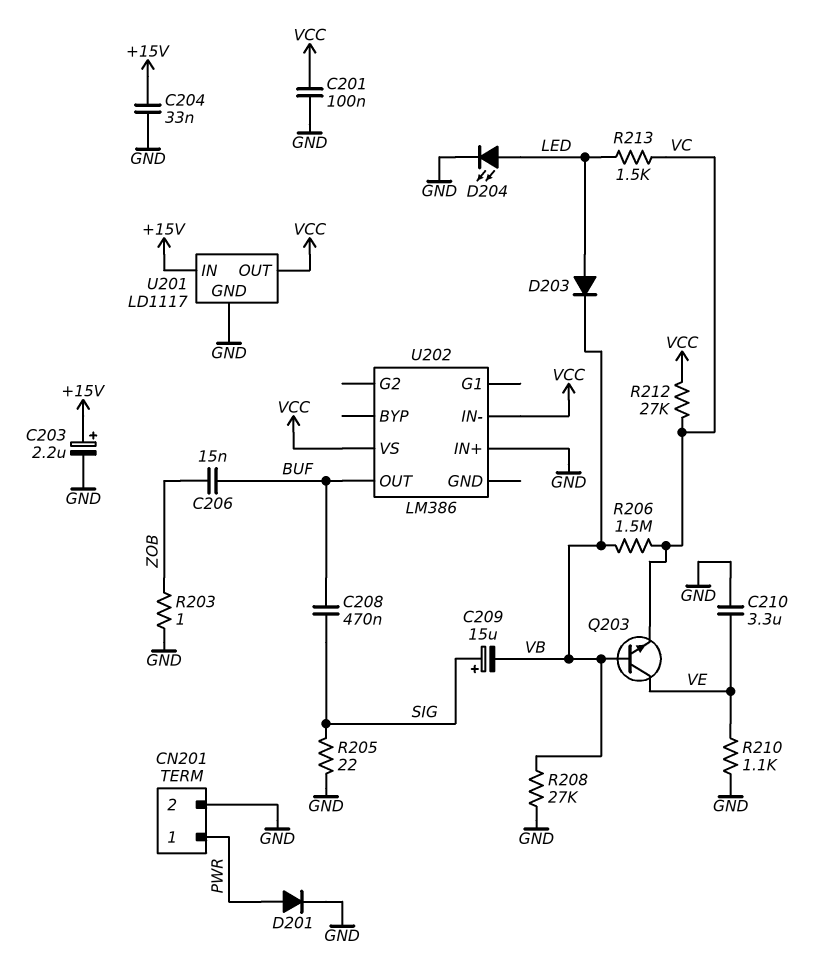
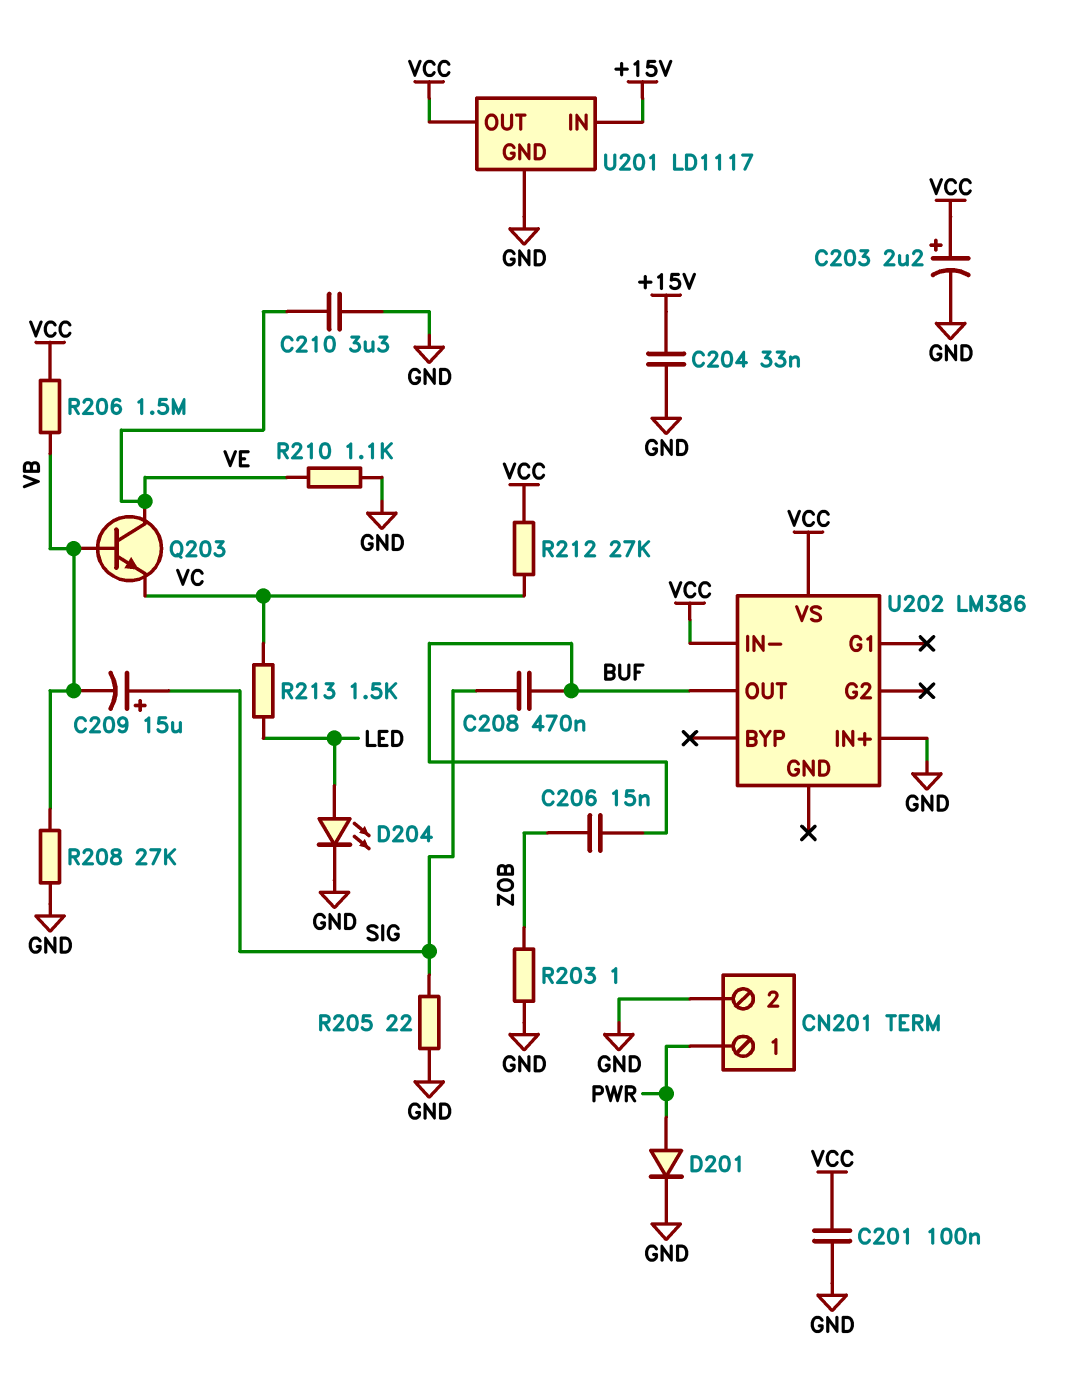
C203: 2.2uF (plus +15V, minus GND) -> 2.2uF (plus VCC, minus GND)
D203: diode (A LED, K VB) -> none
R206: 1.5M (VB, VC) -> 1.5M (VB, VCC)

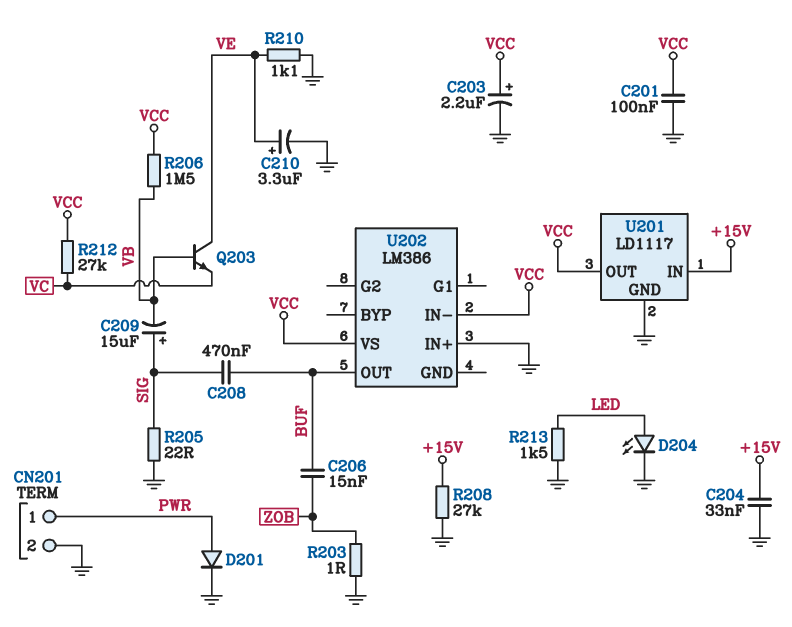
C210: 3.3uF (GND, VE) -> 3.3uF (plus VE, minus GND)
R208: 27k (GND, VB) -> 27k (+15V, GND)
R213: 1.5k (LED, VC) -> 1.5k (GND, LED)

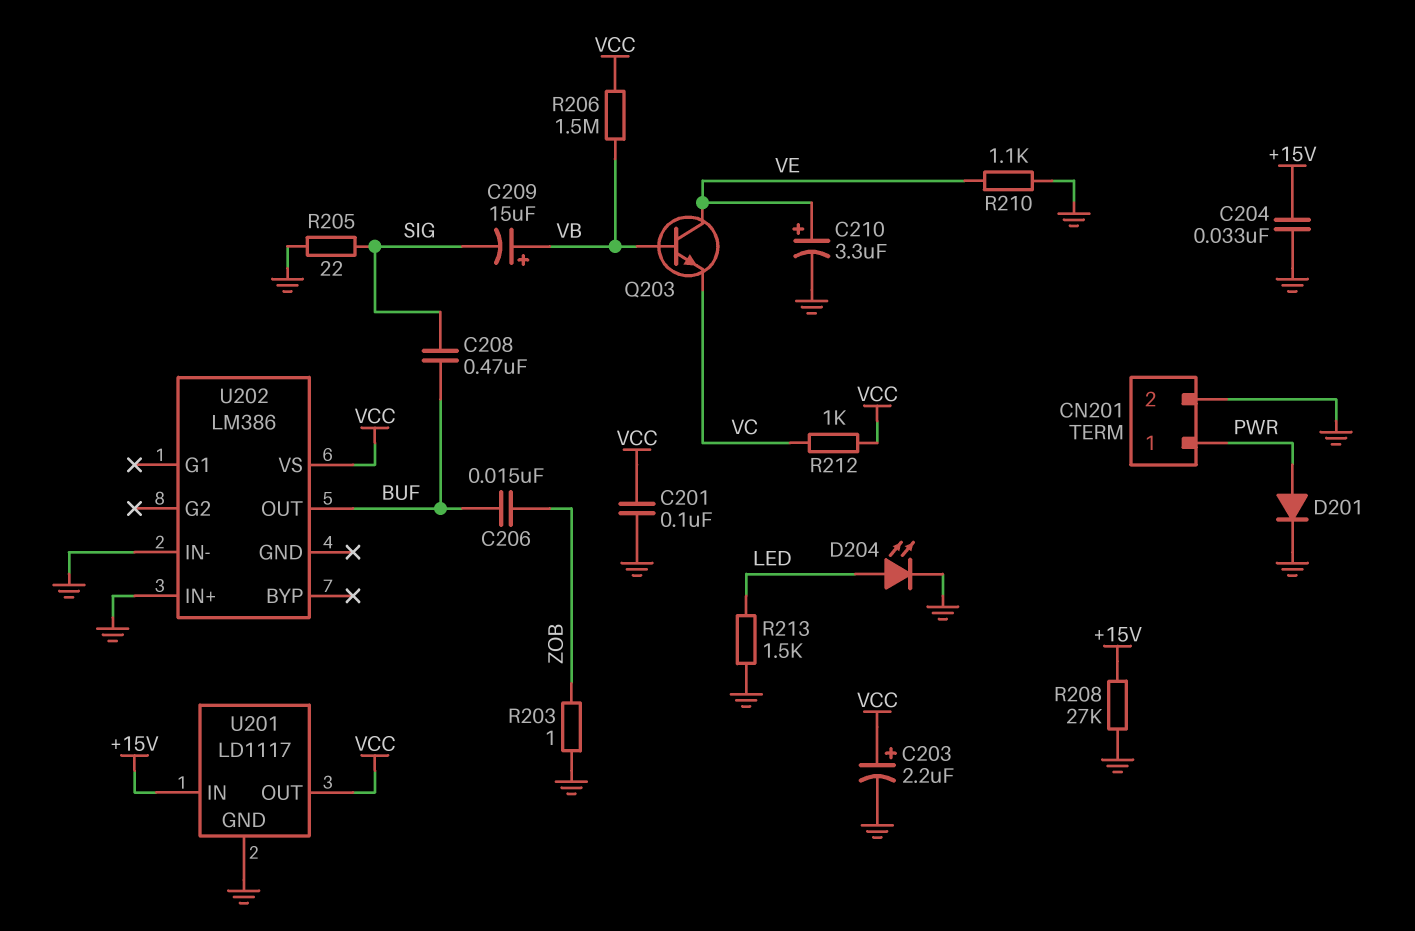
C209: 15uF (plus SIG, minus VB) -> 15uF (plus VB, minus SIG)
R212: 27k (VC, VCC) -> 1k (VC, VCC)
U202 pin IN-: VCC -> GND

